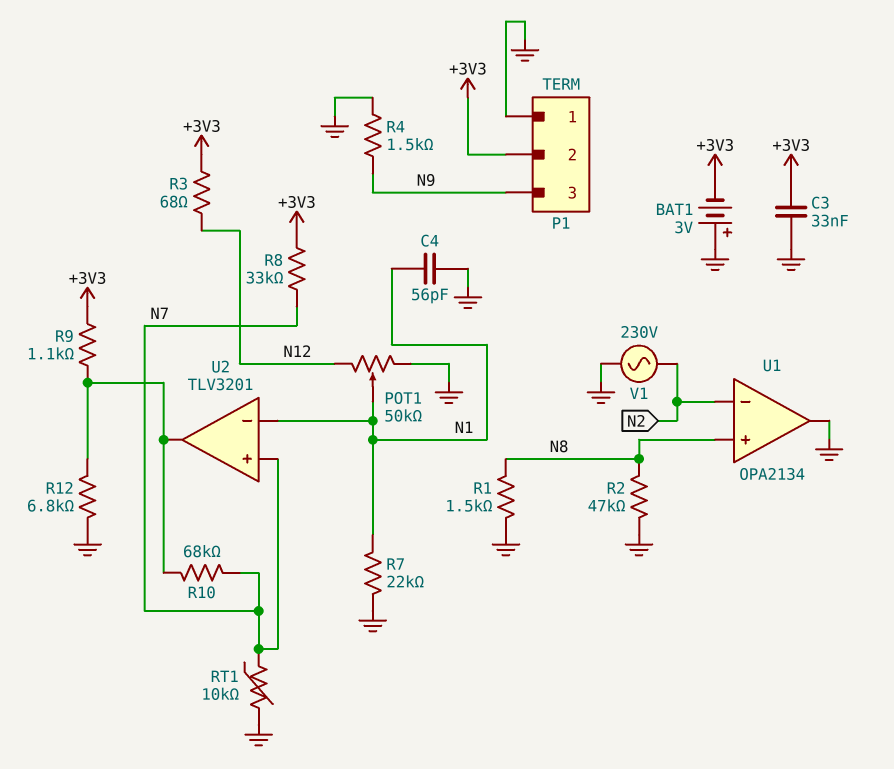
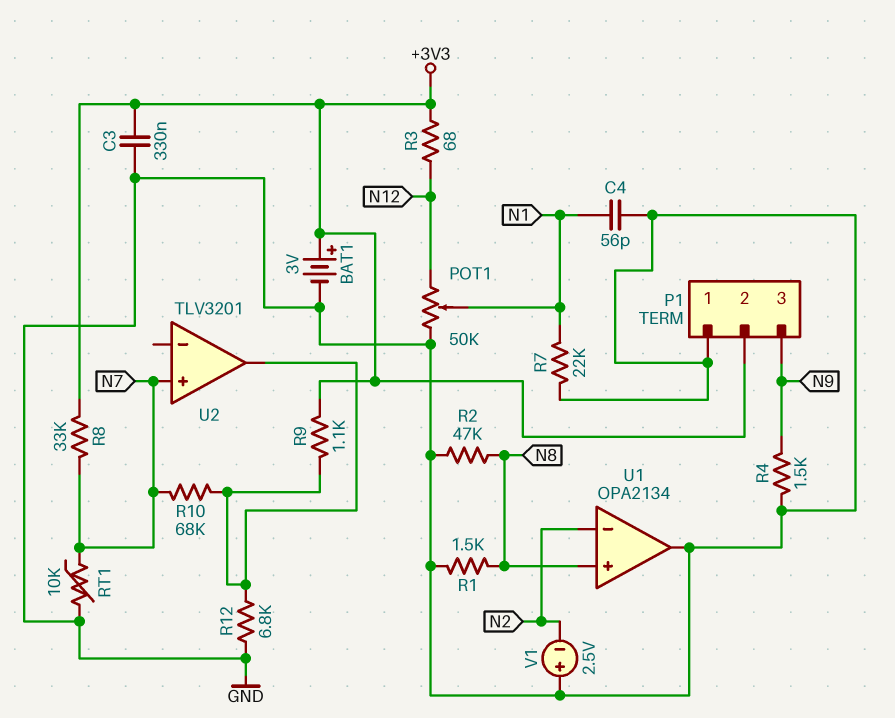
BAT1: 3V (plus GND, minus +3V3) -> 3V (plus +3V3, minus GND)
C3: 33nF (+3V3, GND) -> 330nF (+3V3, GND)
U2 pin in-: N1 -> none
V1: AC 230V (GND, N2) -> 2.5V (plus GND, minus N2)

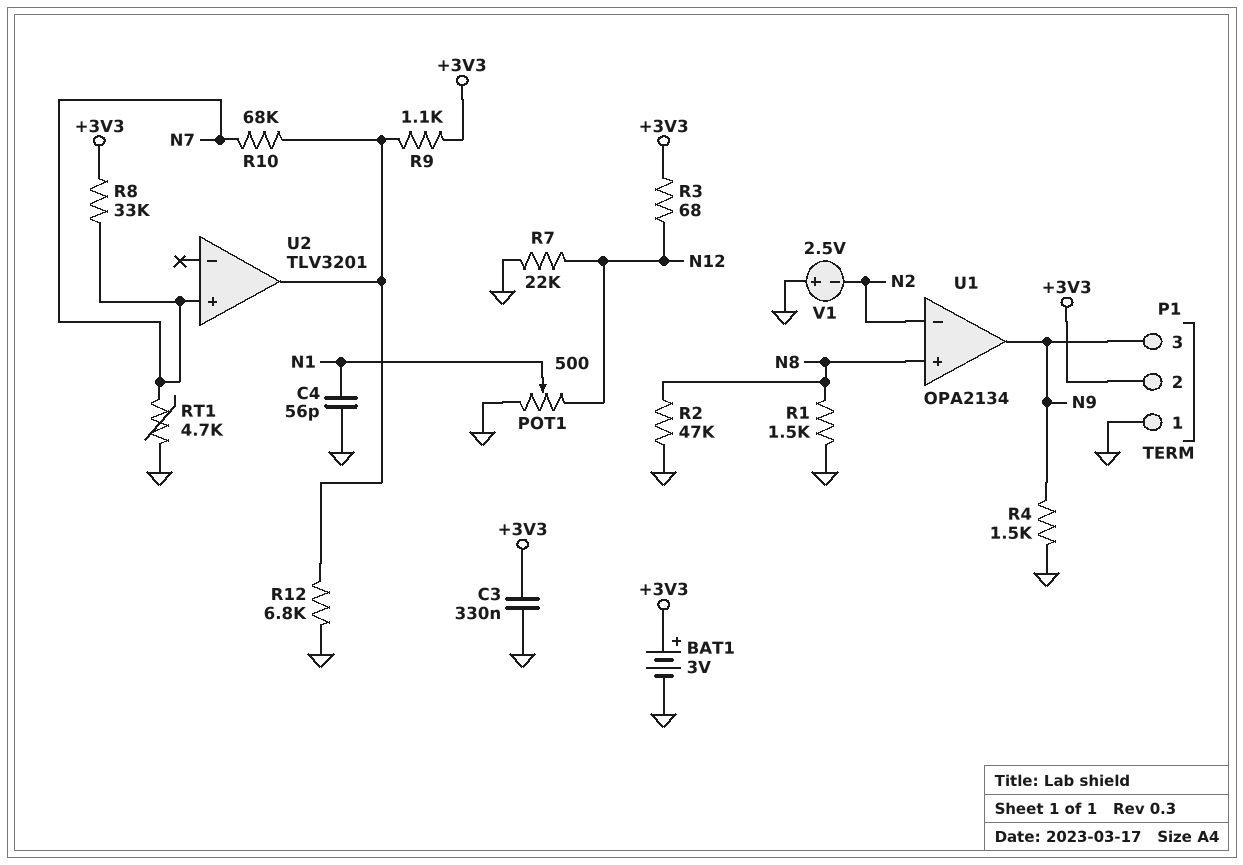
POT1: 50k (GND, N12, wiper N1) -> 500 (GND, N12, wiper N1)
R7: 22k (GND, N1) -> 22k (GND, N12)
RT1: 10k (GND, N7) -> 4.7k (GND, N7)
U1 pin out: GND -> N9

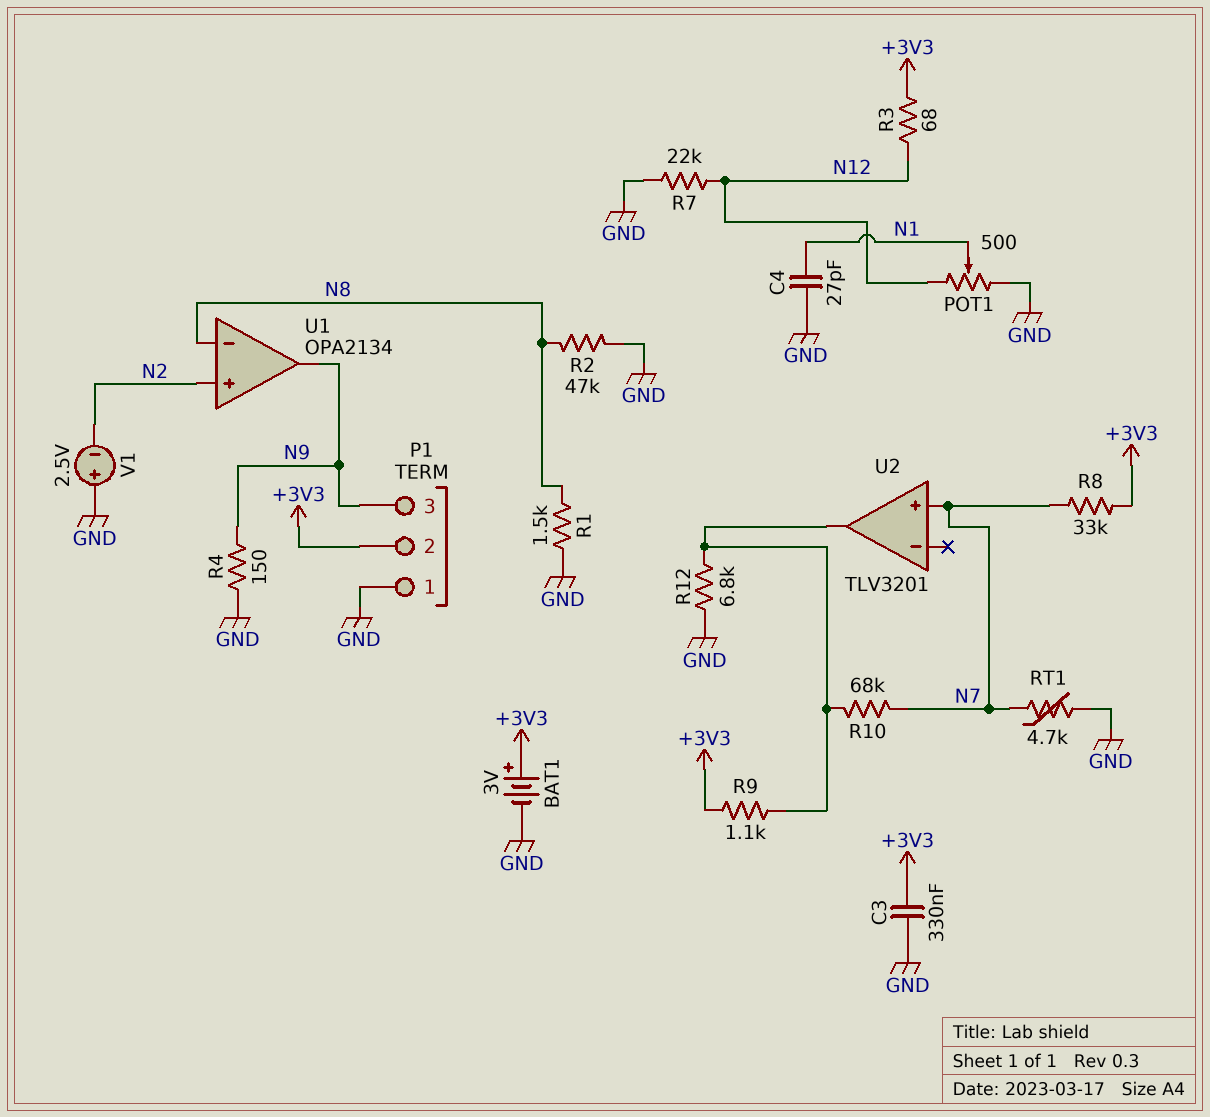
C4: 56pF (GND, N1) -> 27pF (GND, N1)
R4: 1.5k (GND, N9) -> 150 (GND, N9)
U1 pin in+: N8 -> N2
U1 pin in-: N2 -> N8

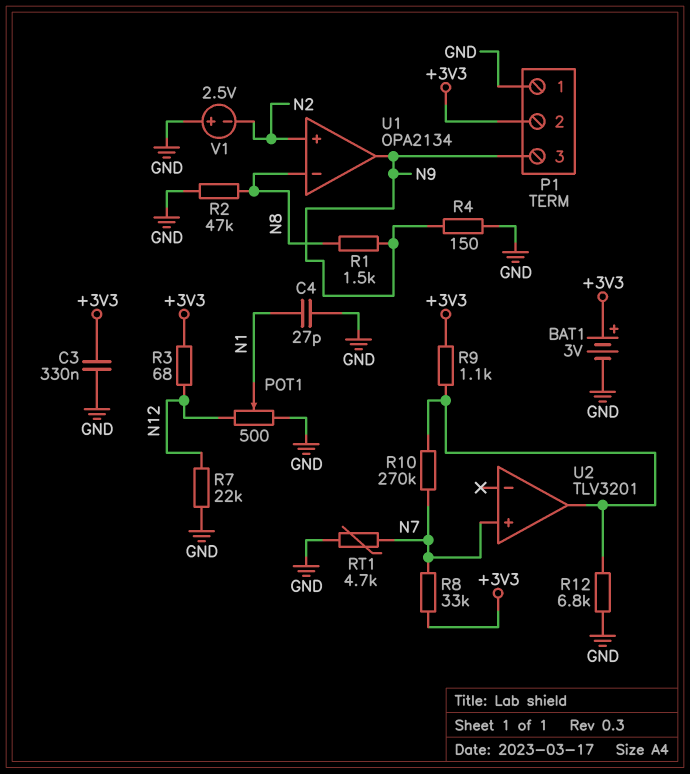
R1: 1.5k (GND, N8) -> 1.5k (N8, N9)
R10: 68k (N7, U2/out) -> 270k (N7, U2/out)

